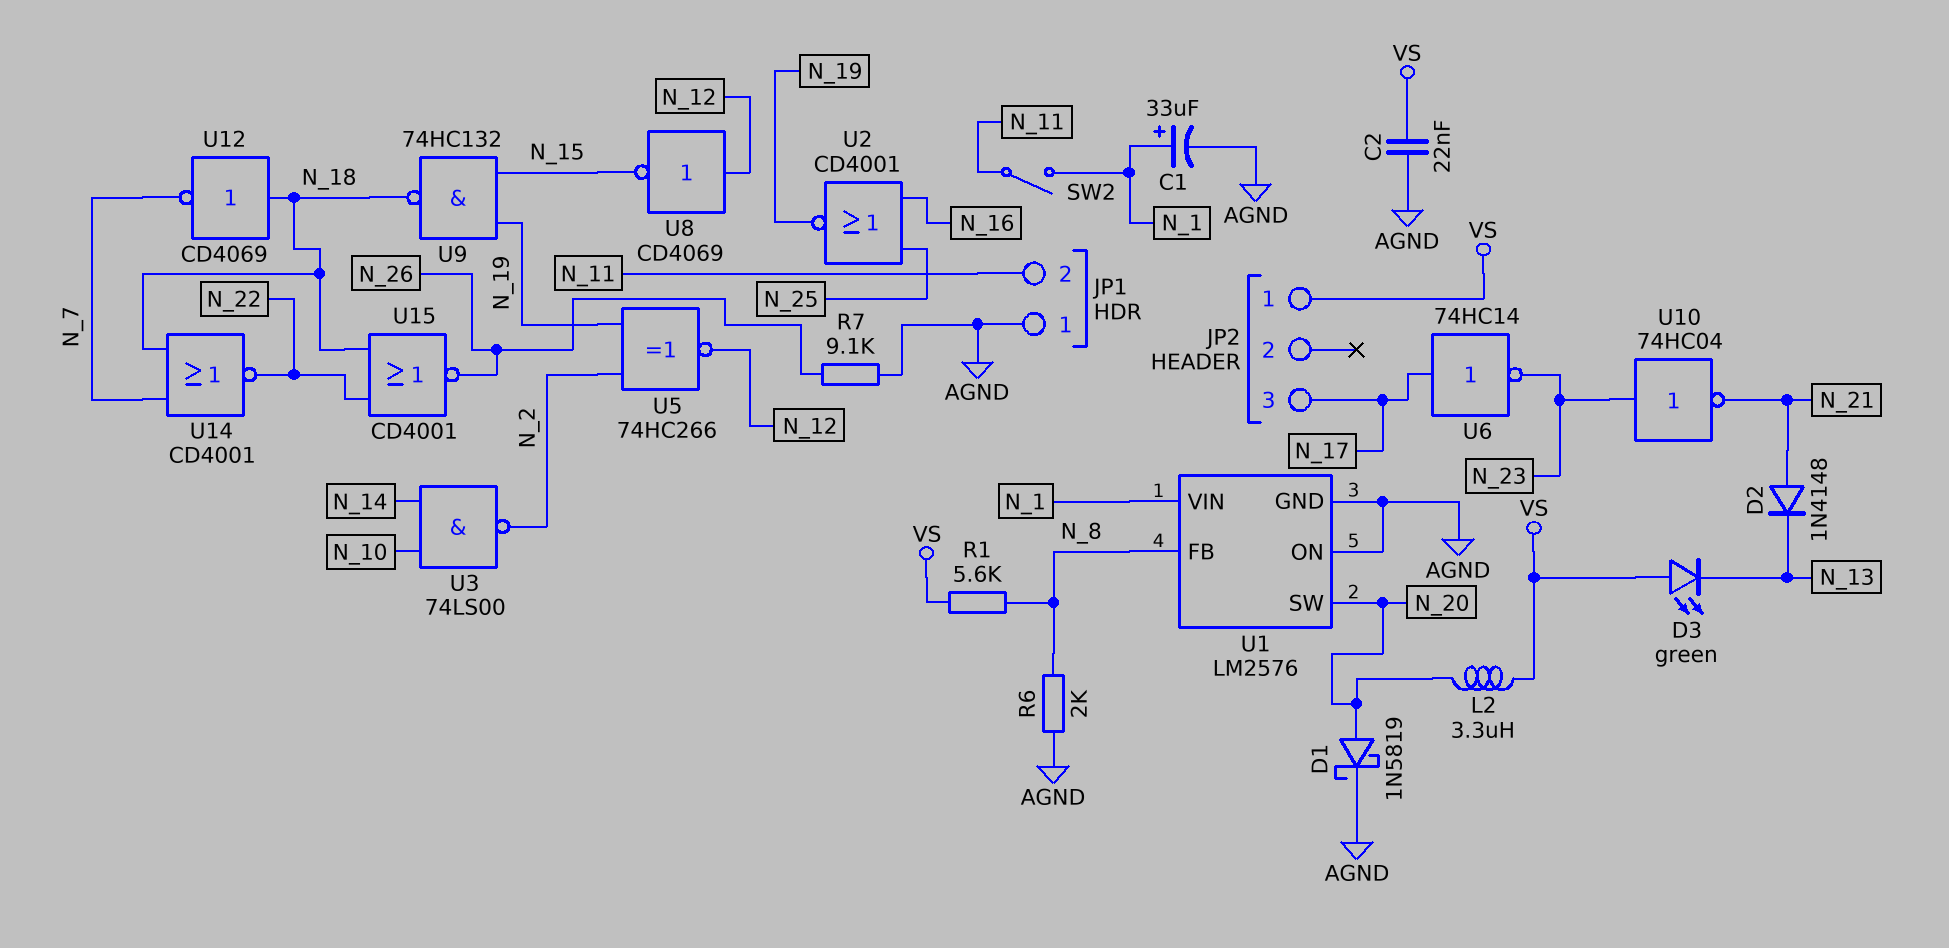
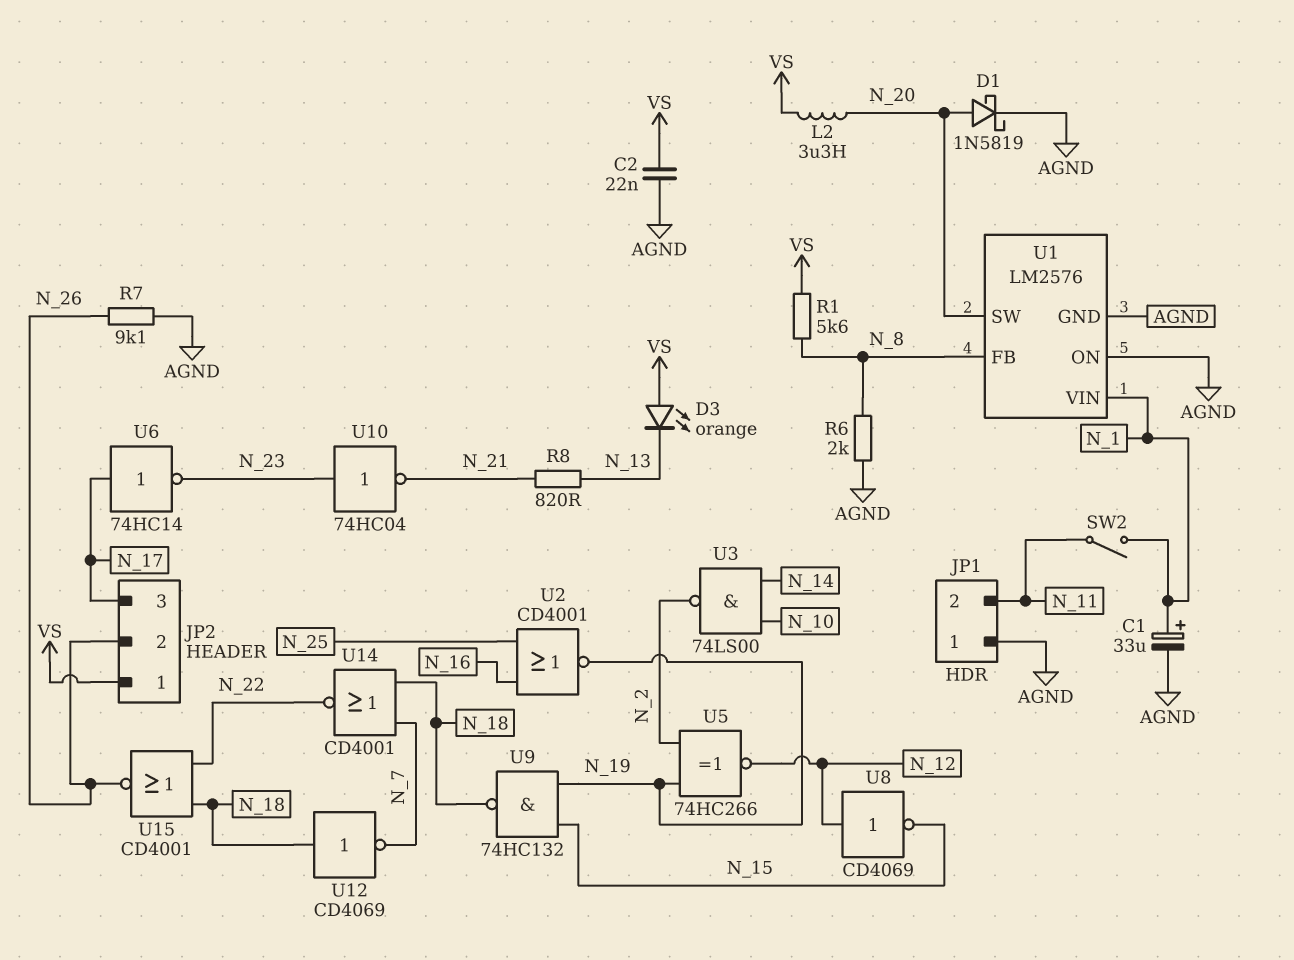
D2: diode 1N4148 (A N_21, K N_13) -> none
D3: LED green (A VS, K N_13) -> LED orange (A VS, K N_13)
JP2 pin 2: none -> N_26
R8: none -> 820 (N_13, N_21)

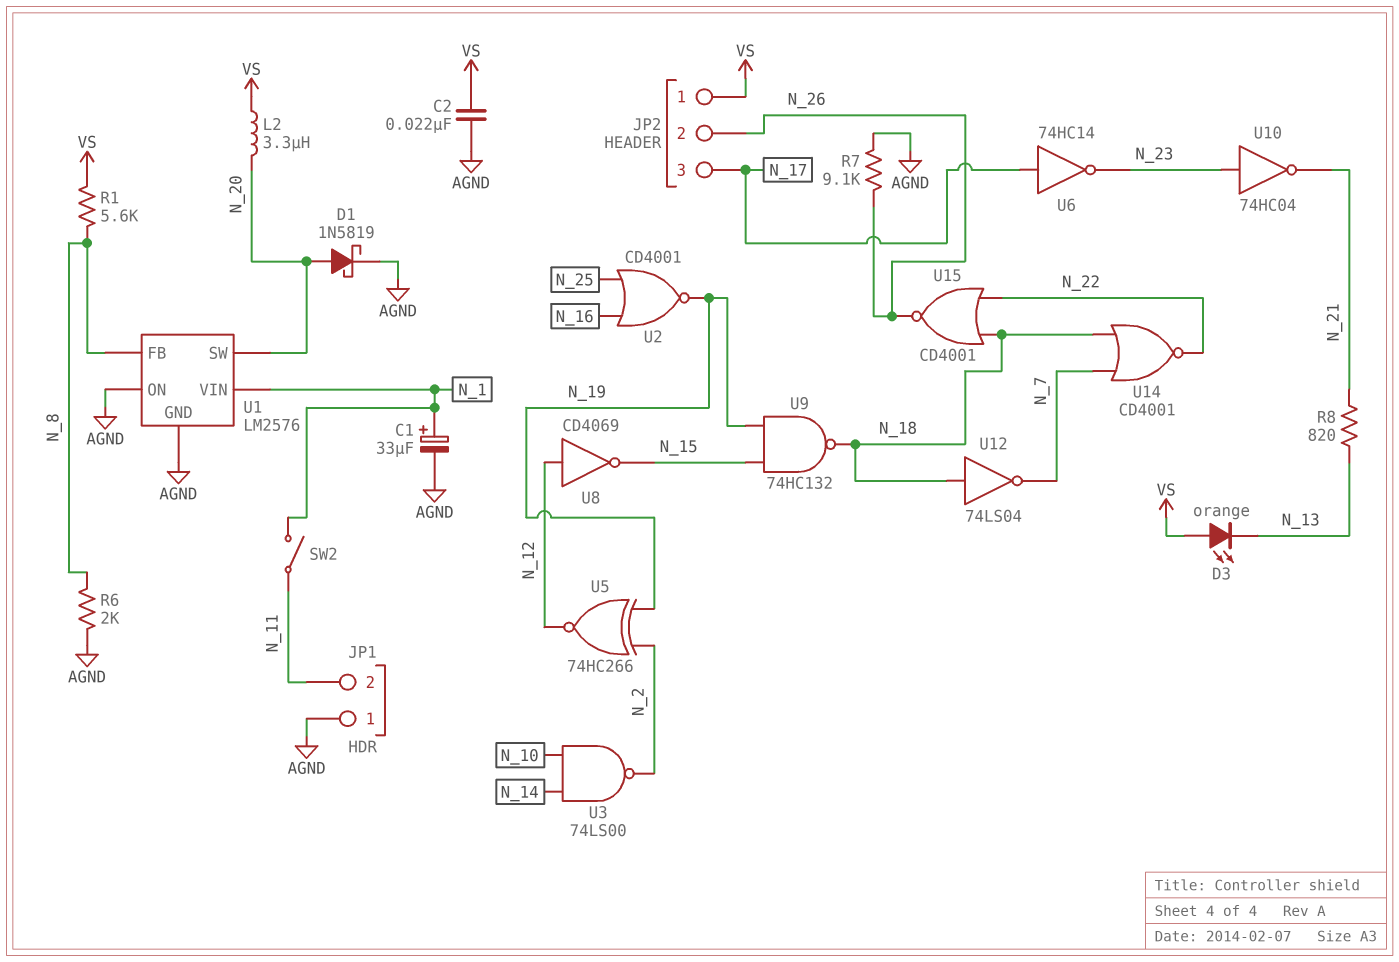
U12: NOT CD4069 (in N_18, out N_7) -> NOT 74LS04 (in N_18, out N_7)

